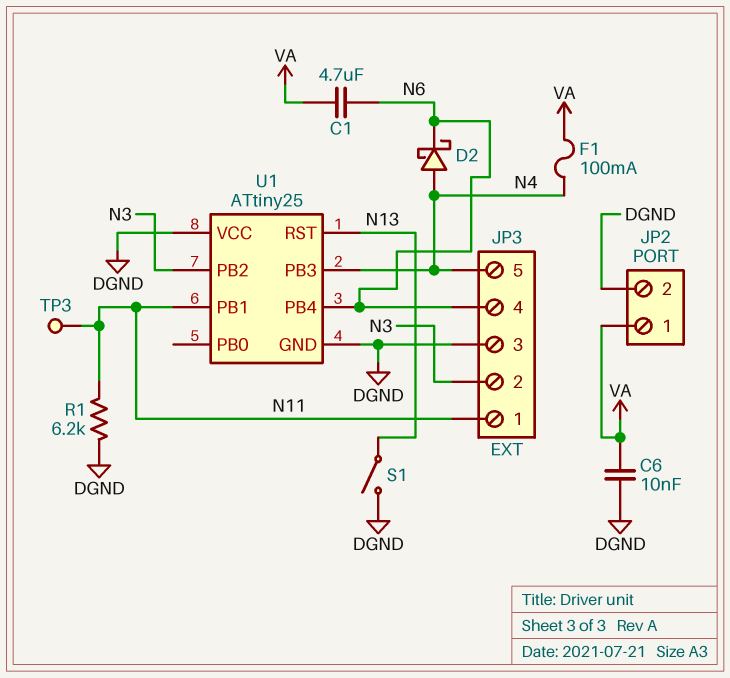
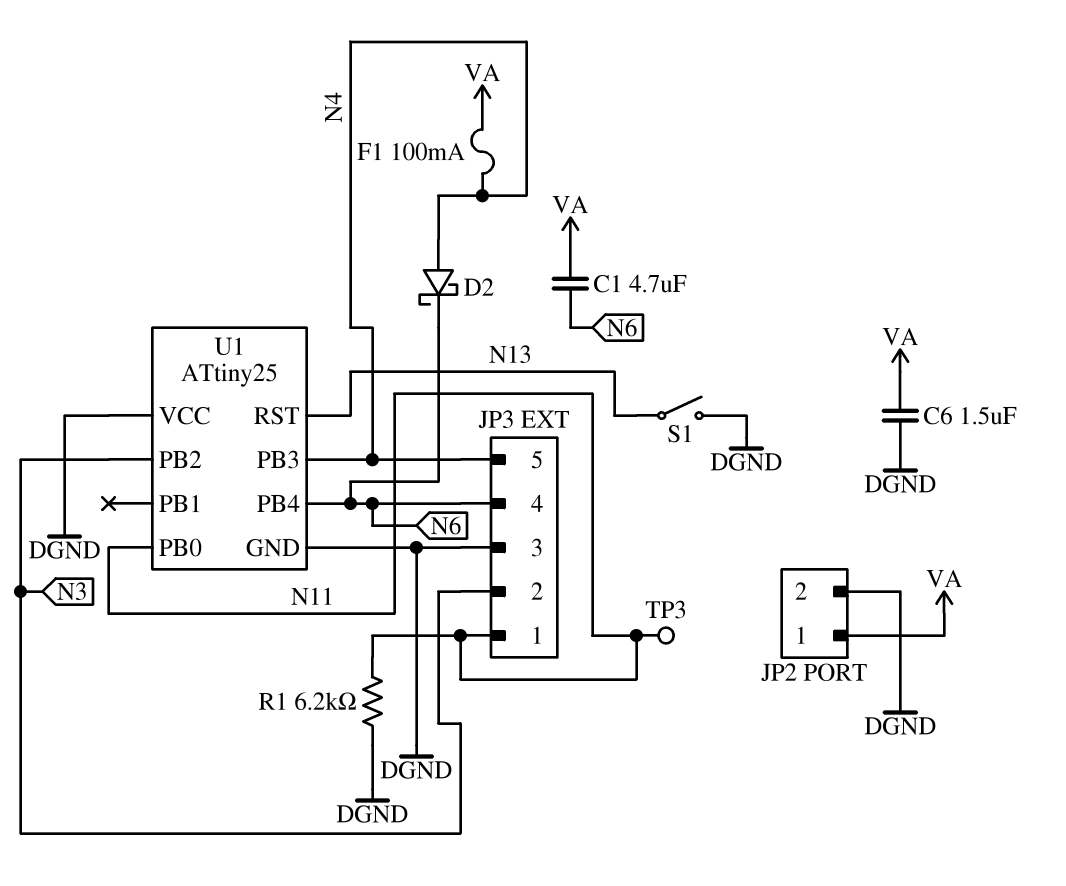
C6: 10nF (DGND, VA) -> 1.5uF (DGND, VA)
U1 pin PB0: none -> N11
U1 pin PB1: N11 -> none

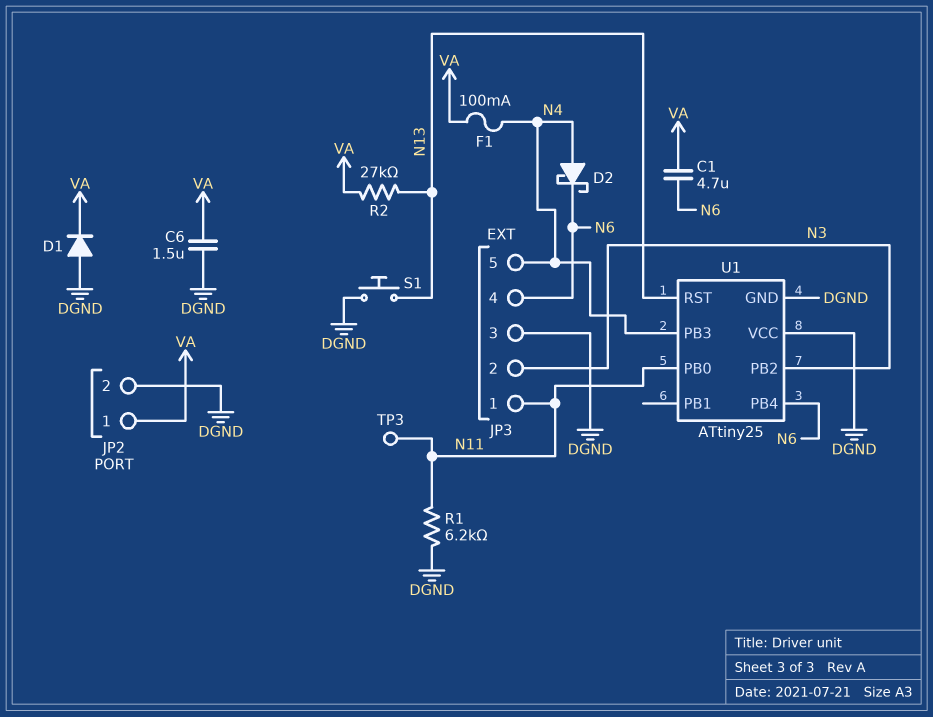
D1: none -> diode (A DGND, K VA)
R2: none -> 27k (N13, VA)
S1: switch (DGND, N13) -> button (DGND, N13)

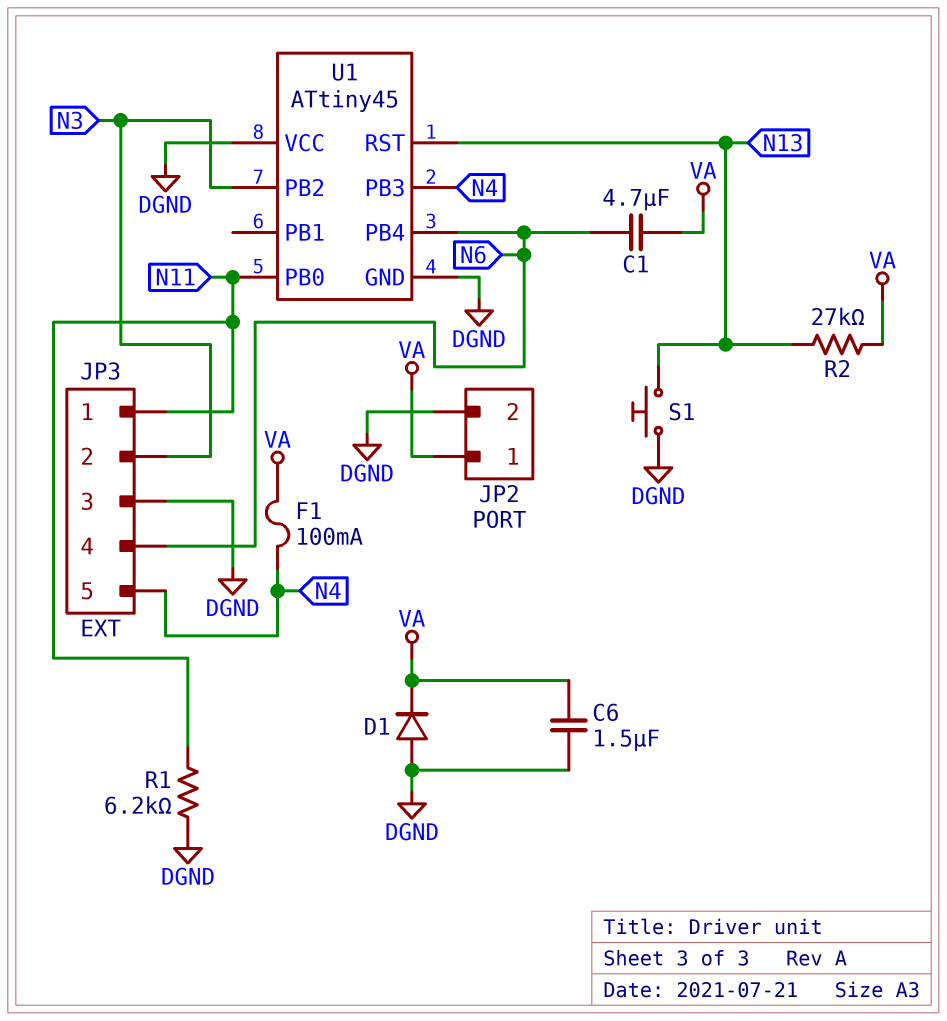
D2: schottky (A N4, K N6) -> none
TP3: test point (N11) -> none
U1: ATtiny25 -> ATtiny45

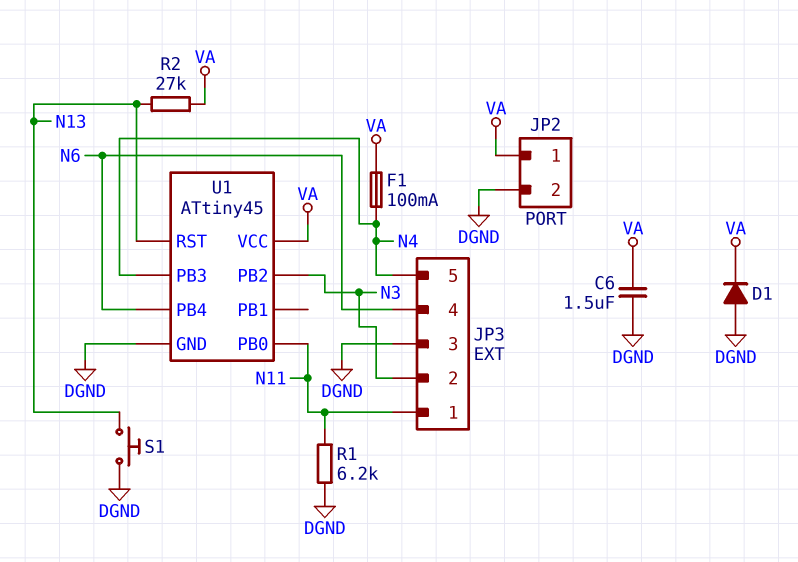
C1: 4.7uF (N6, VA) -> none
U1 pin VCC: DGND -> VA

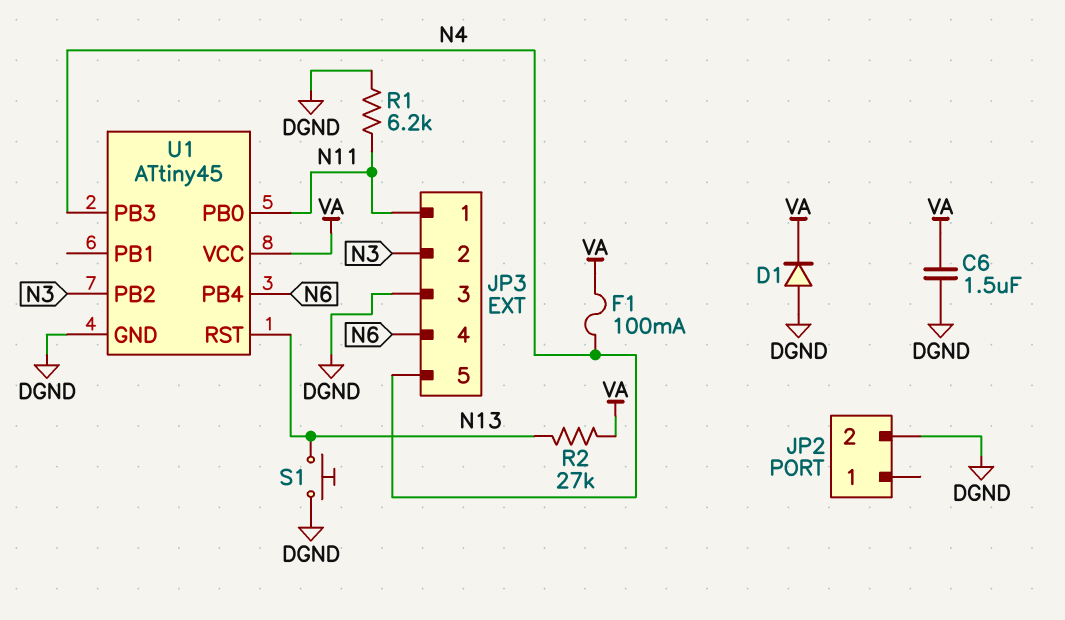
JP2 pin 1: VA -> none

